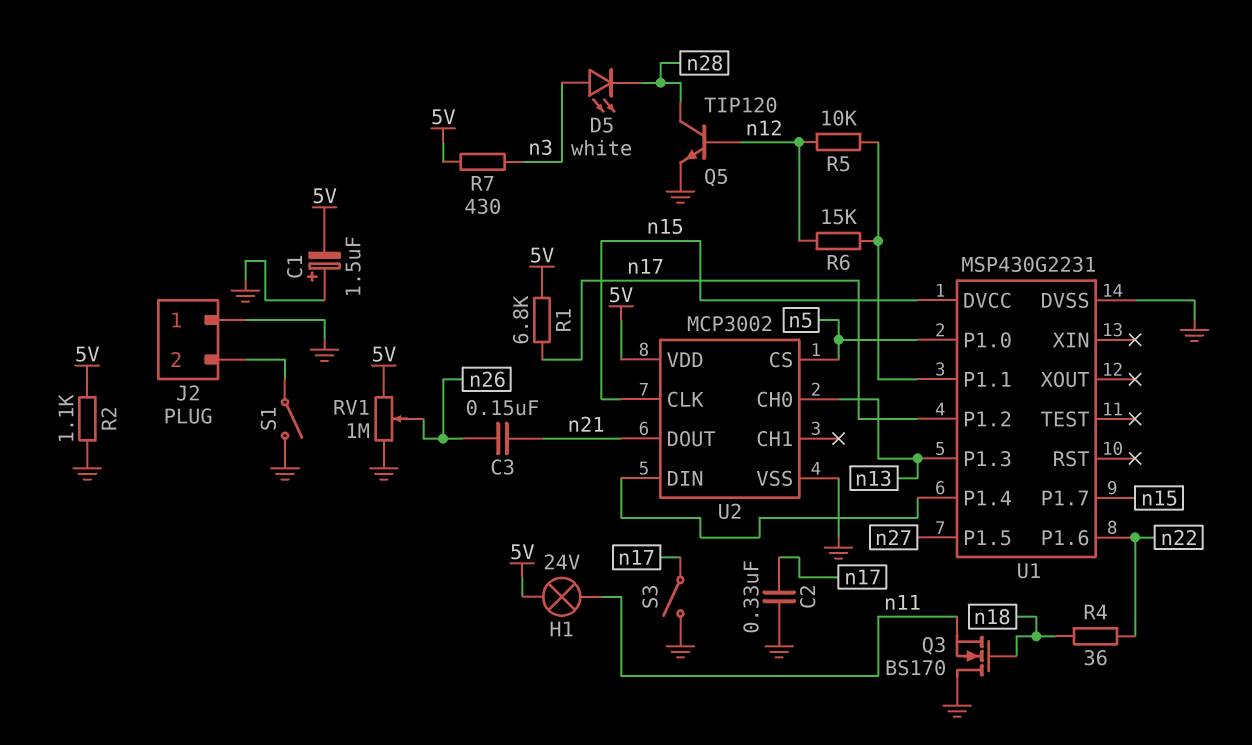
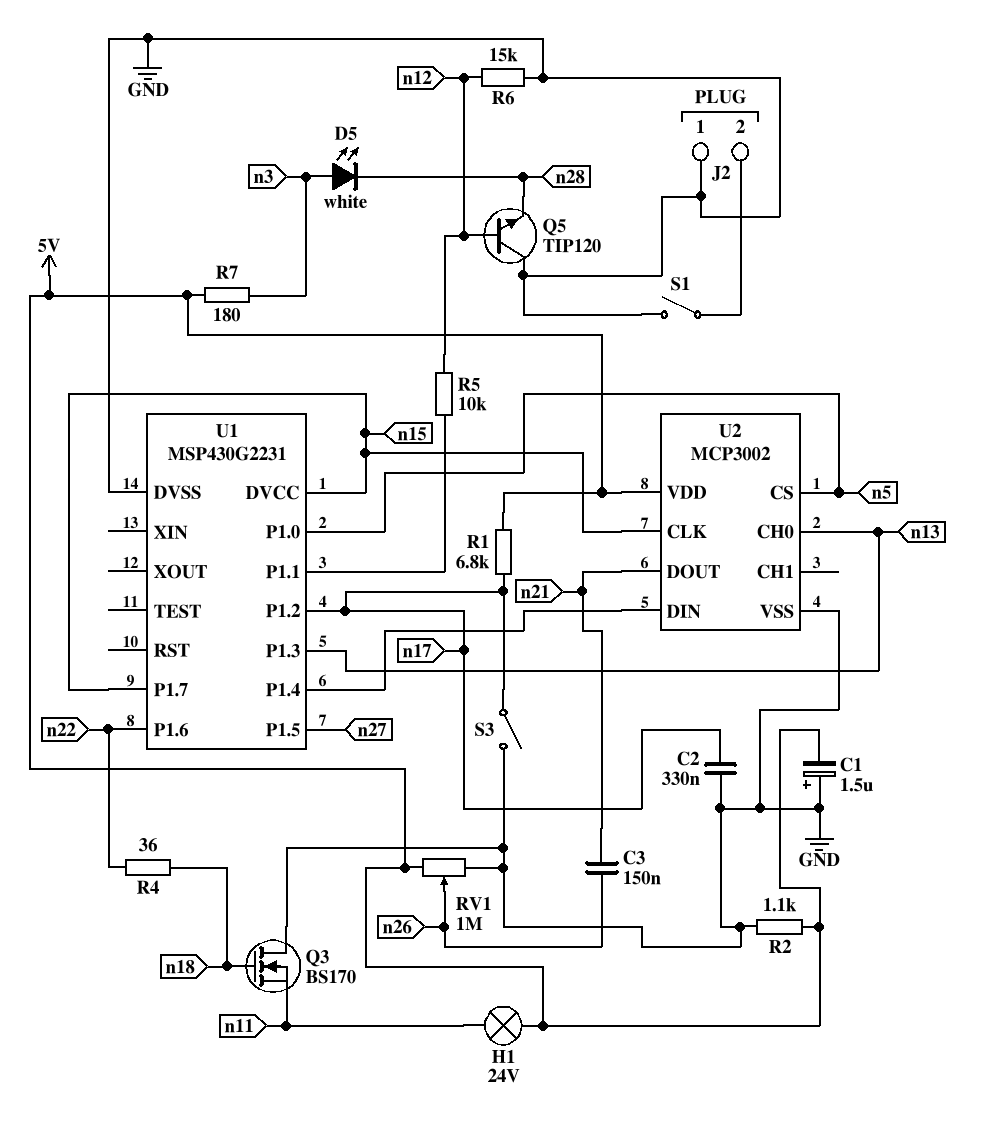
Q5: NPN TIP120 (B n12, C n28, E GND) -> NPN TIP120 (B n12, C GND, E n28)
R6: 15k (U1/P1.1, n12) -> 15k (GND, n12)
R7: 430 (5V, n3) -> 180 (5V, n3)

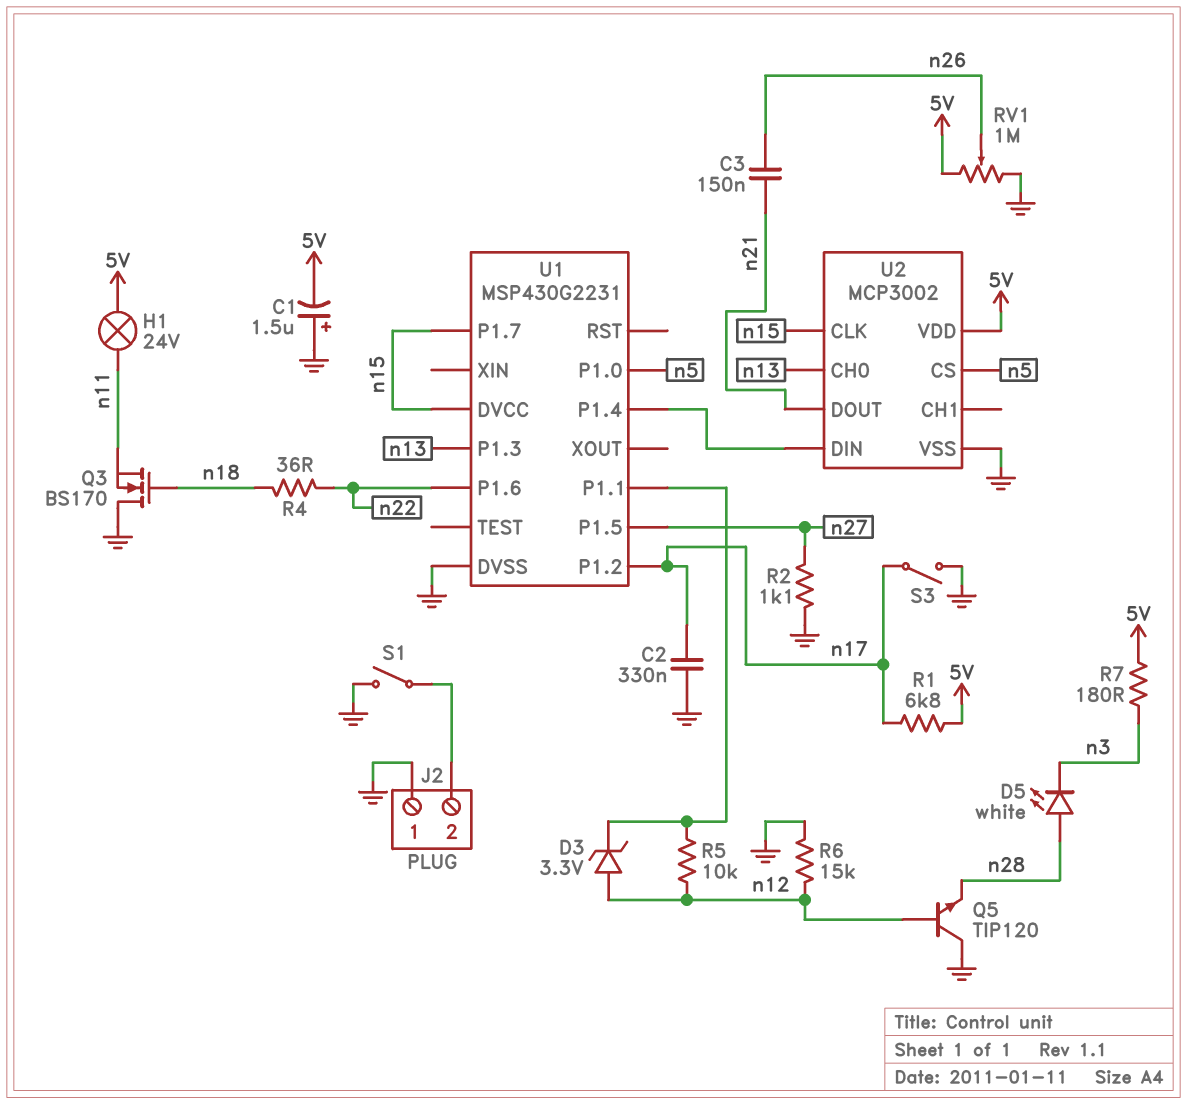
D3: none -> zener 3.3V (A n12, K U1/P1.1)
D5: LED white (A n3, K n28) -> LED white (A n28, K n3)
R2: 1.1k (5V, GND) -> 1.1k (GND, n27)

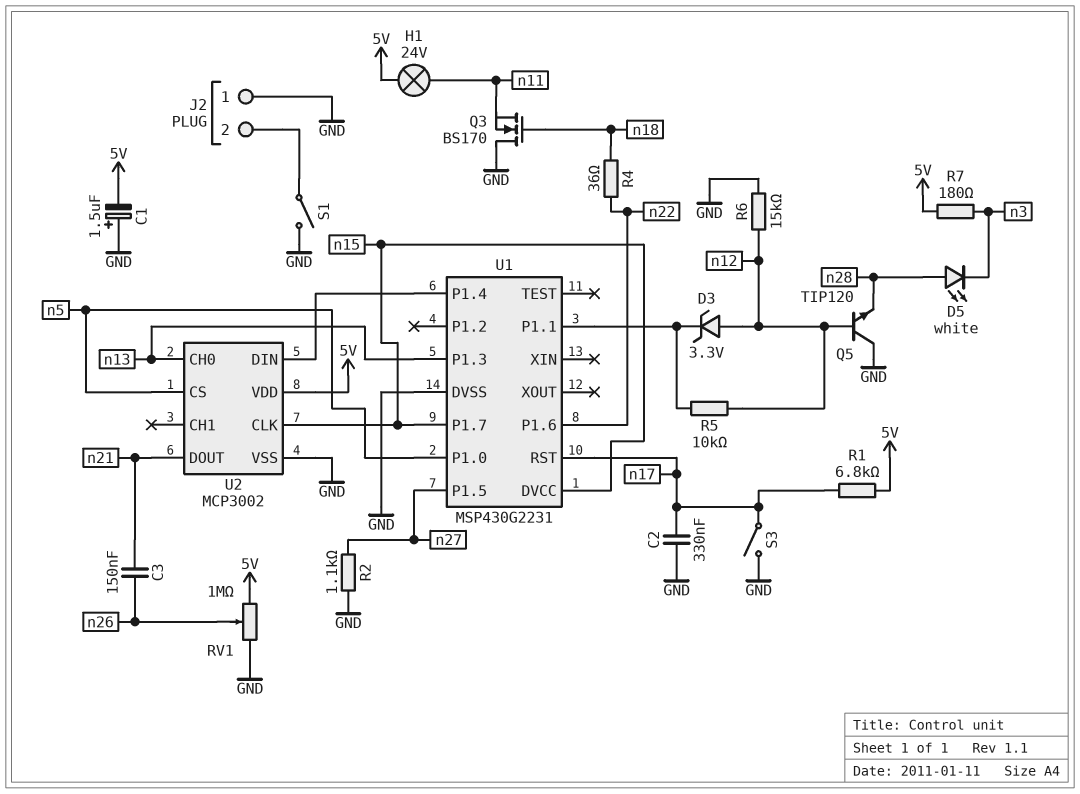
U1 pin P1.2: n17 -> none
U1 pin RST: none -> n17

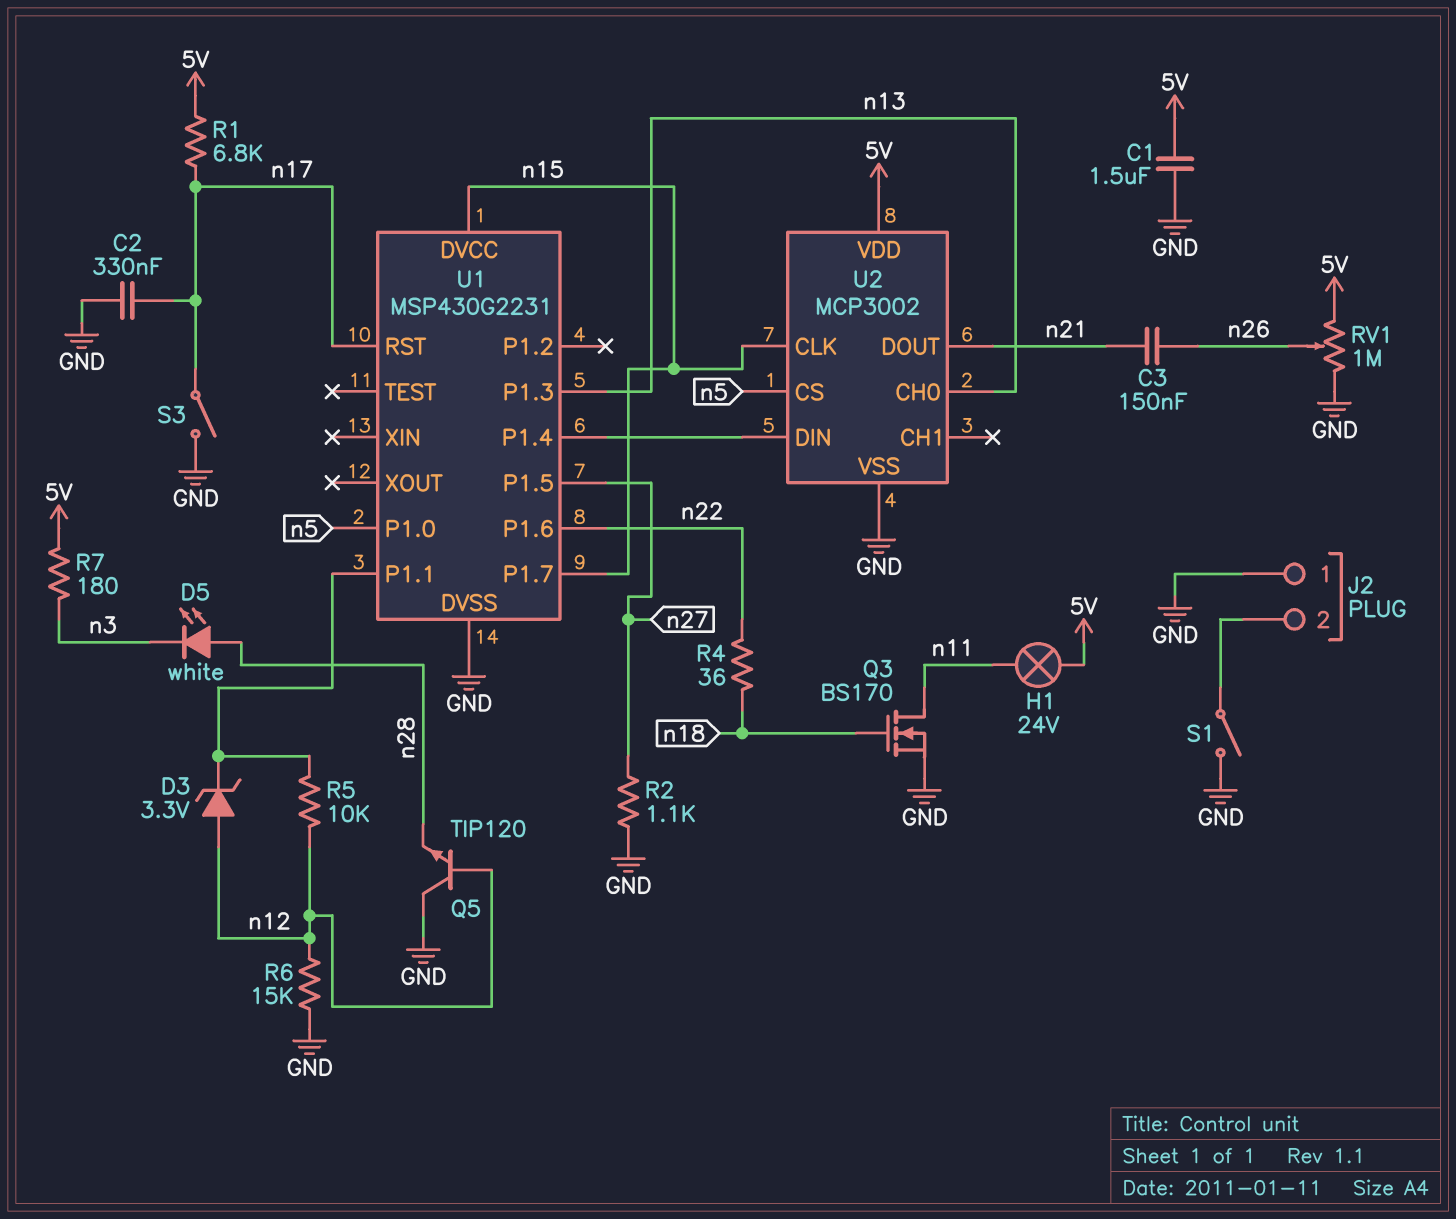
C1: 1.5uF (plus GND, minus 5V) -> 1.5uF (5V, GND)
Q3: NMOS BS170 (G n18, D GND, S n11) -> NMOS BS170 (G n18, D n11, S GND)

